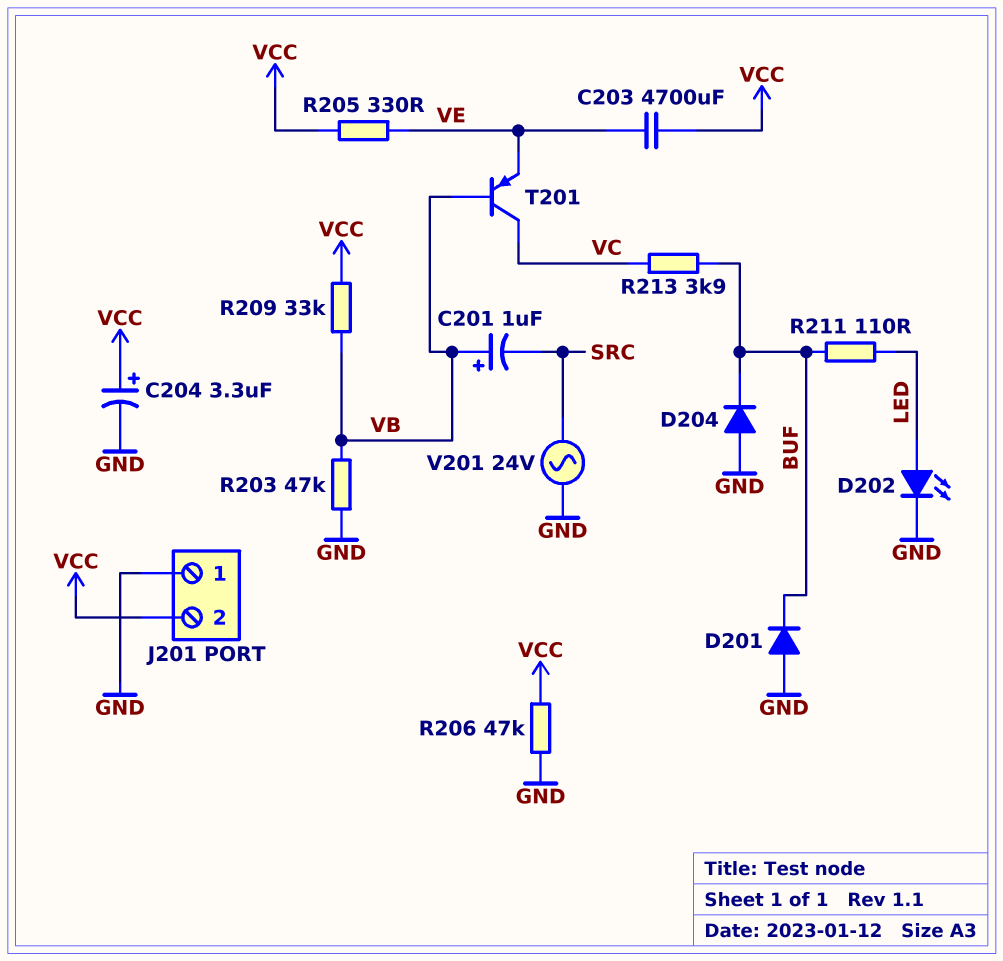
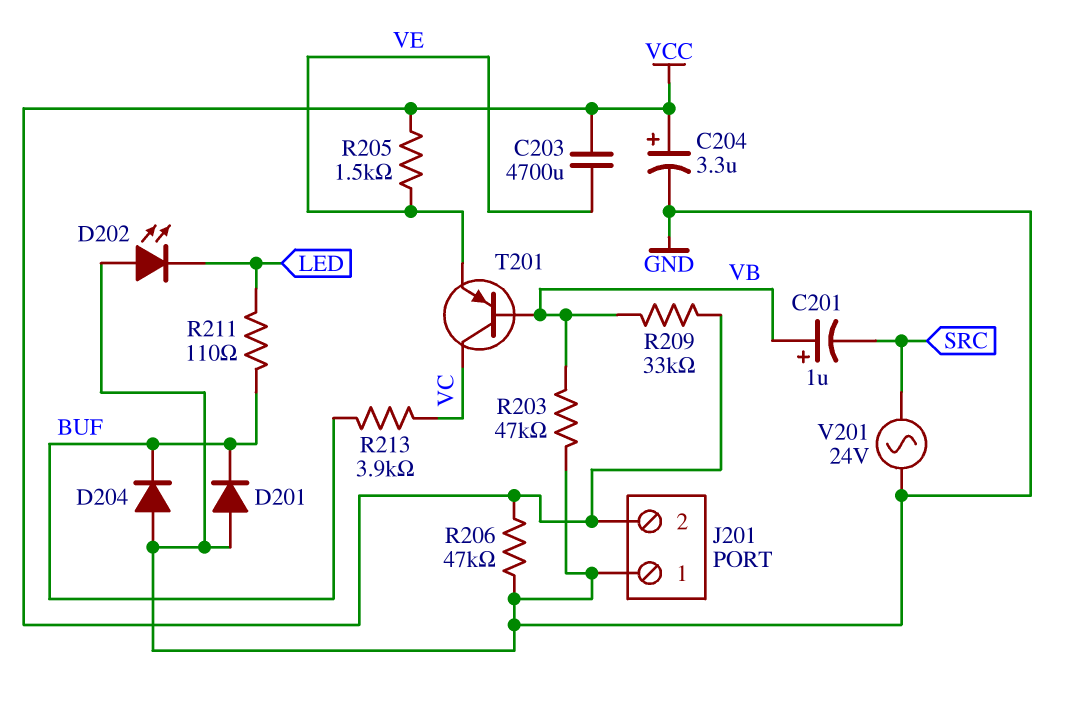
D202: LED (A LED, K GND) -> LED (A GND, K LED)
R205: 330 (VCC, VE) -> 1.5k (VCC, VE)

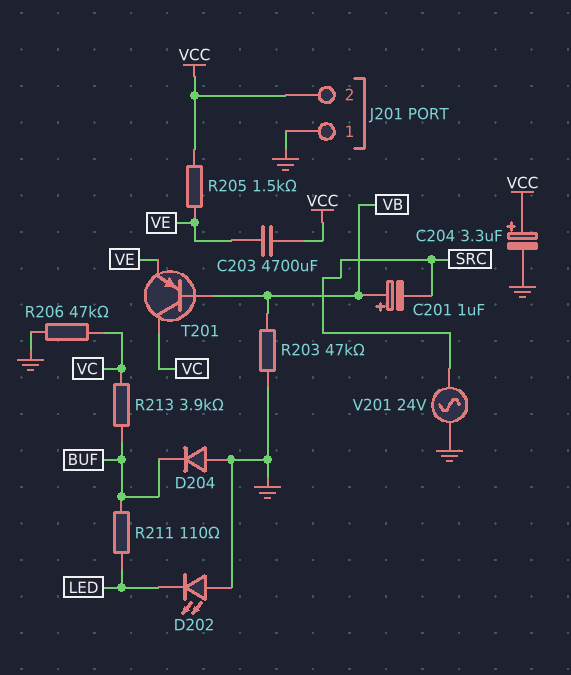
D201: diode (A GND, K BUF) -> none
R206: 47k (GND, VCC) -> 47k (GND, VC)
R209: 33k (VB, VCC) -> none

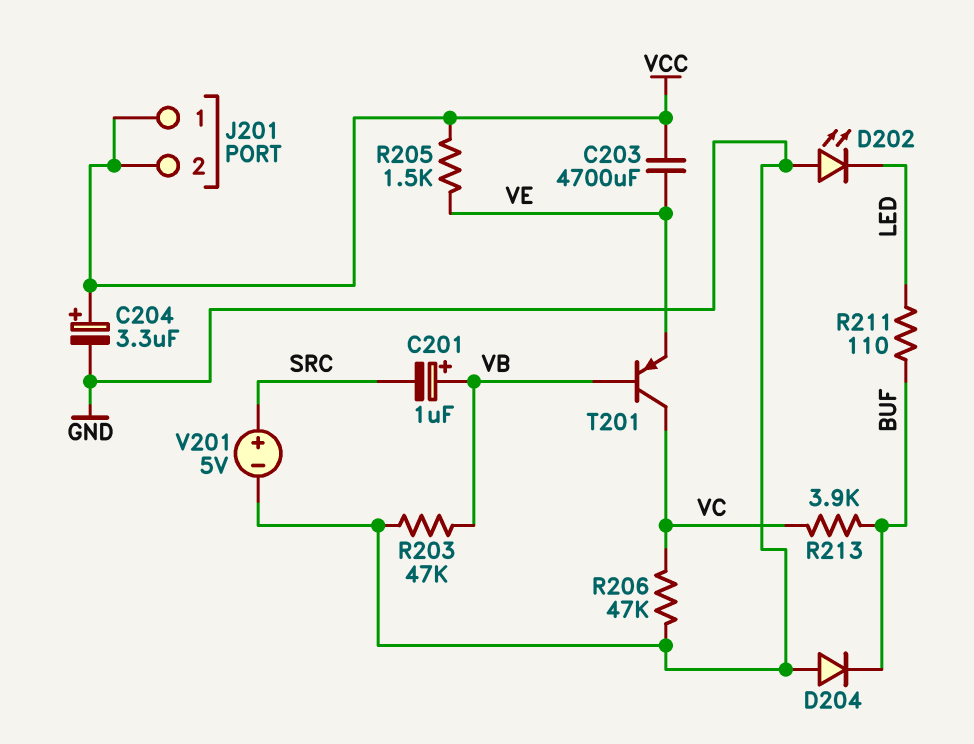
J201 pin 1: GND -> VCC
V201: AC 24V (GND, SRC) -> 5V (plus SRC, minus GND)

